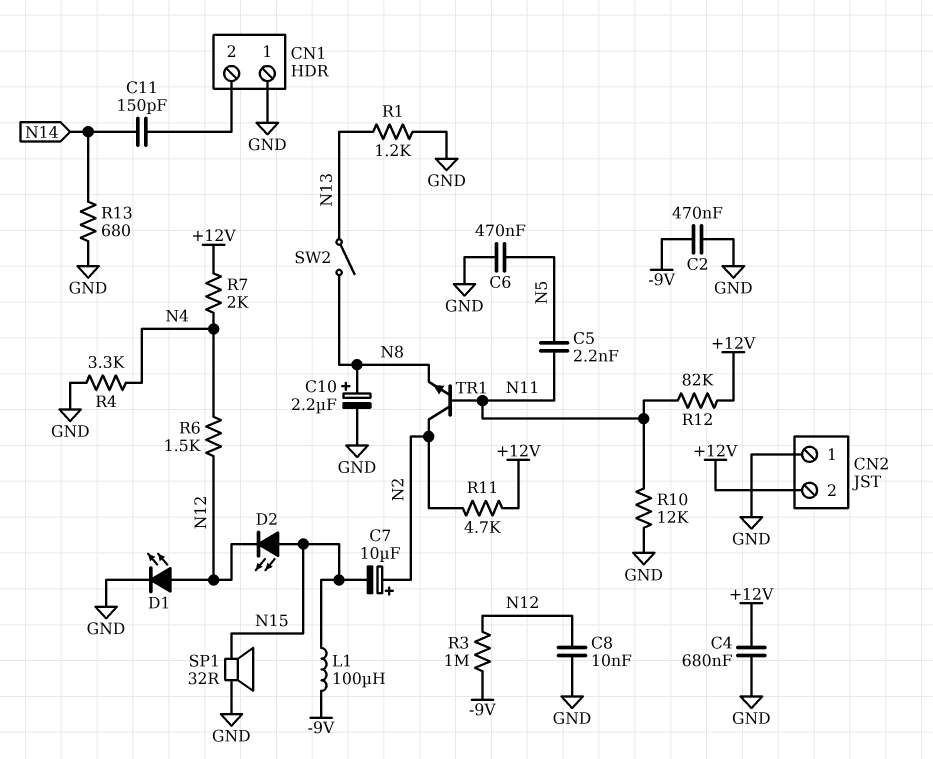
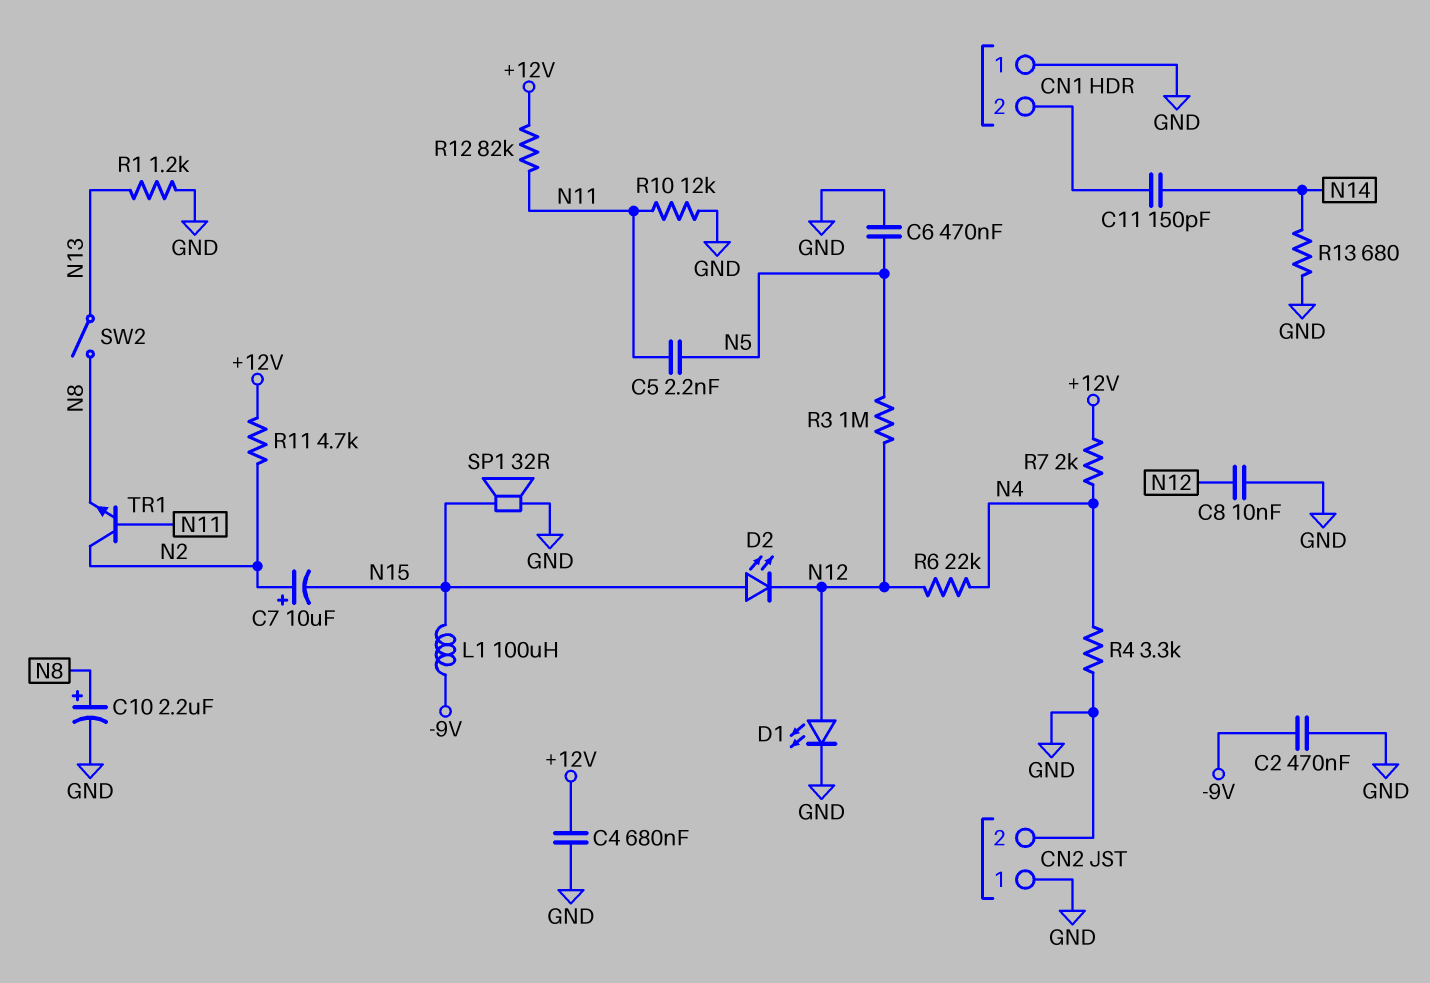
CN2 pin 2: +12V -> GND
R3: 1M (-9V, N12) -> 1M (N5, N12)
R6: 1.5k (N4, N12) -> 22k (N4, N12)

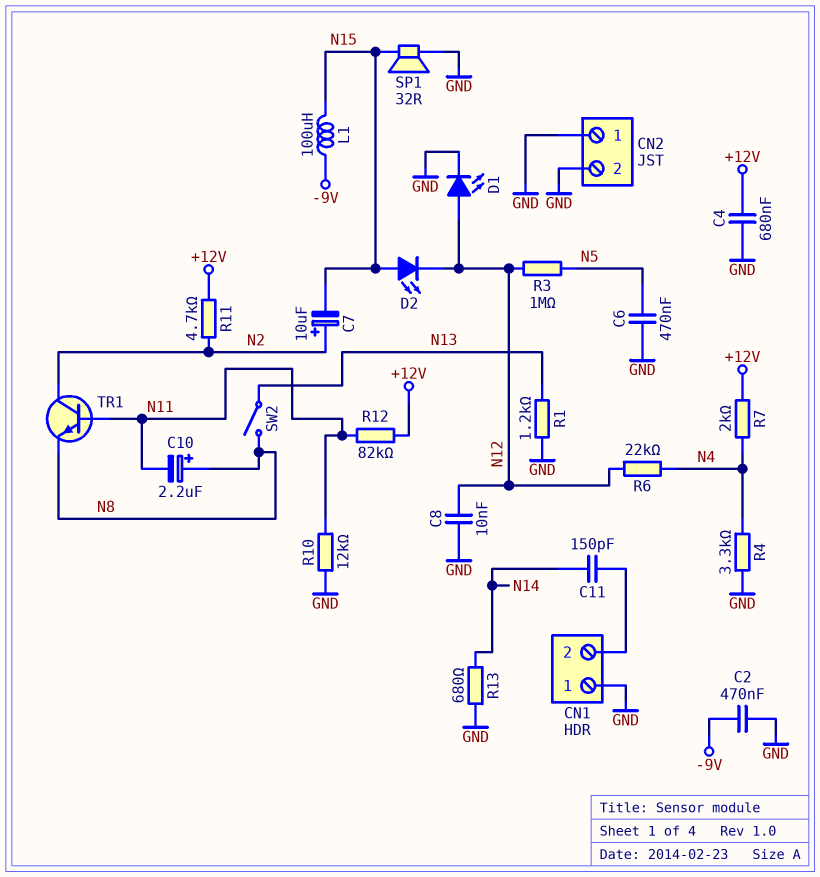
C5: 2.2nF (N5, N11) -> none
C10: 2.2uF (plus N8, minus GND) -> 2.2uF (plus N8, minus N11)

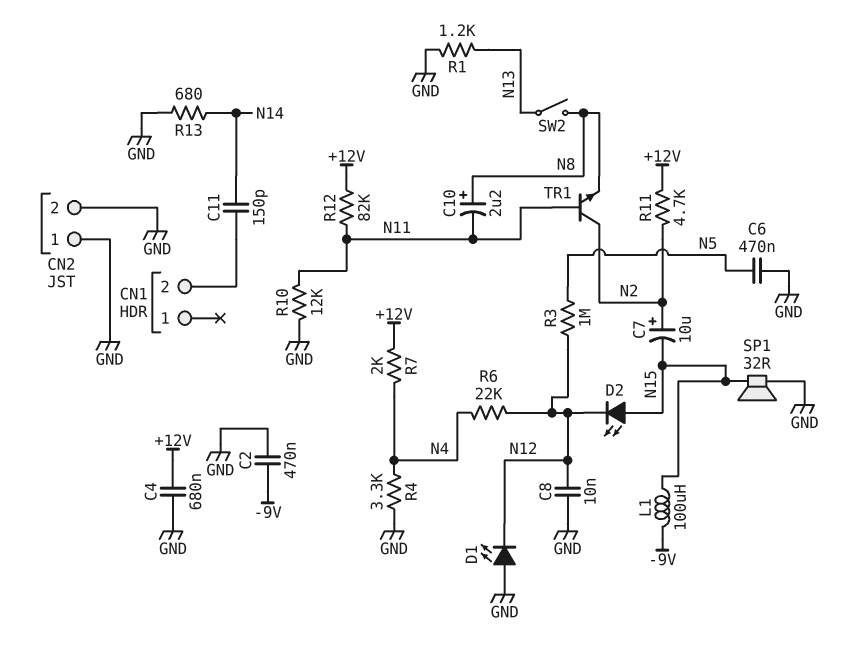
CN1 pin 1: GND -> none
D1: LED (A N12, K GND) -> LED (A GND, K N12)

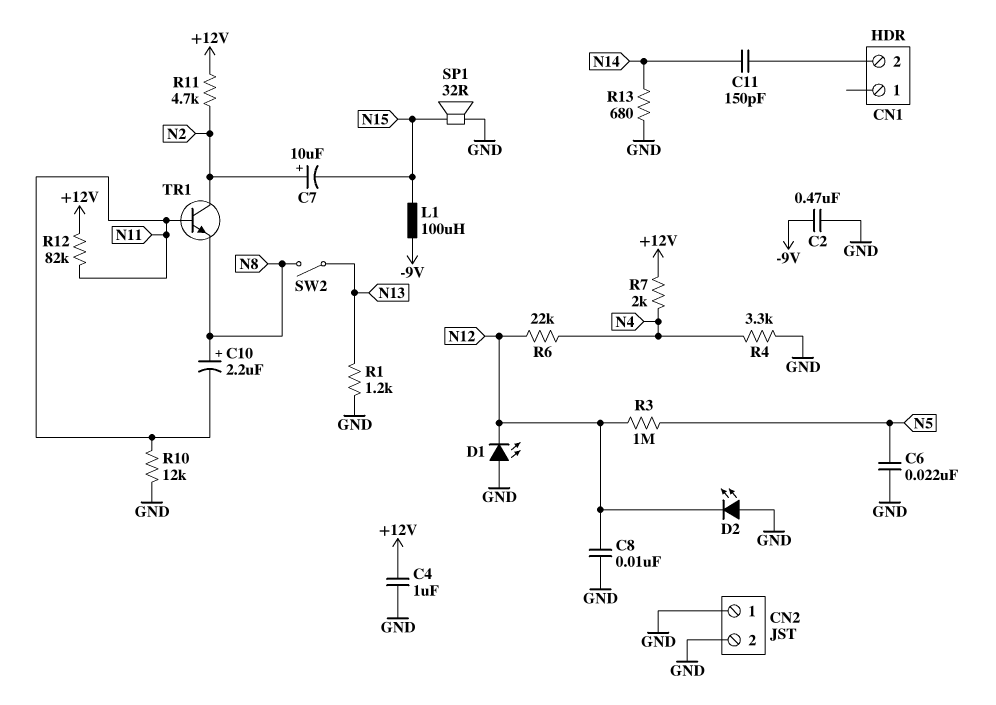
C4: 680nF (+12V, GND) -> 1uF (+12V, GND)
C6: 470nF (GND, N5) -> 22nF (GND, N5)
D2: LED (A N15, K N12) -> LED (A GND, K N12)

